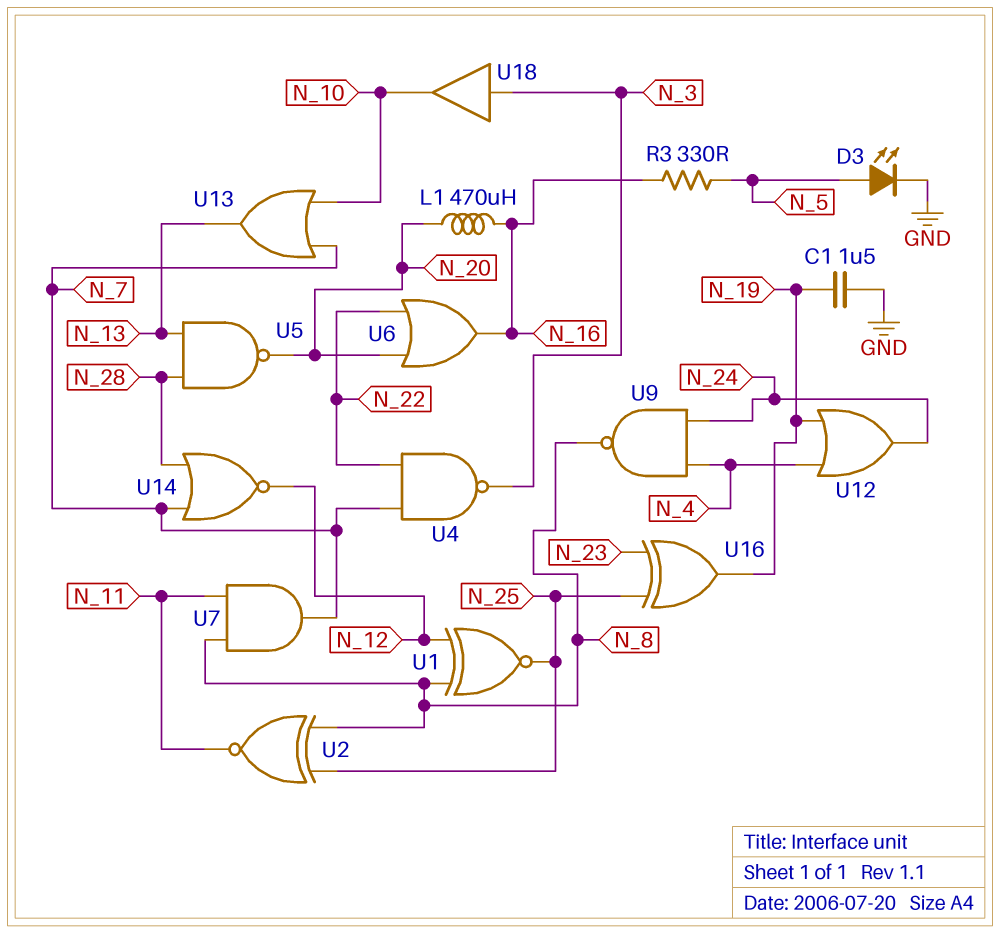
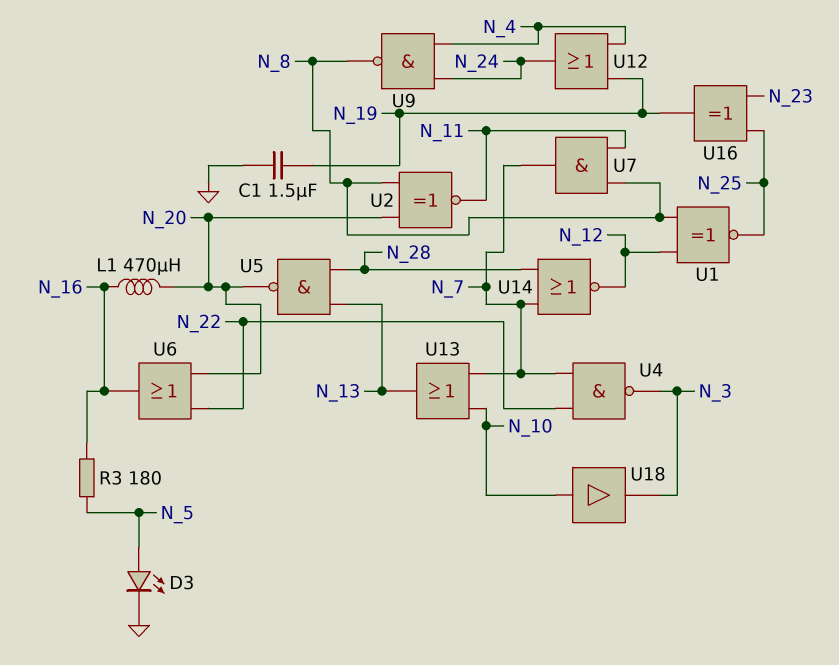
R3: 330 (N_5, N_16) -> 180 (N_5, N_16)
U2: XNOR (in N_8, in N_25, out N_11) -> XNOR (in N_8, in N_20, out N_11)
U18: buffer (in N_3, out N_10) -> buffer (in N_10, out N_3)

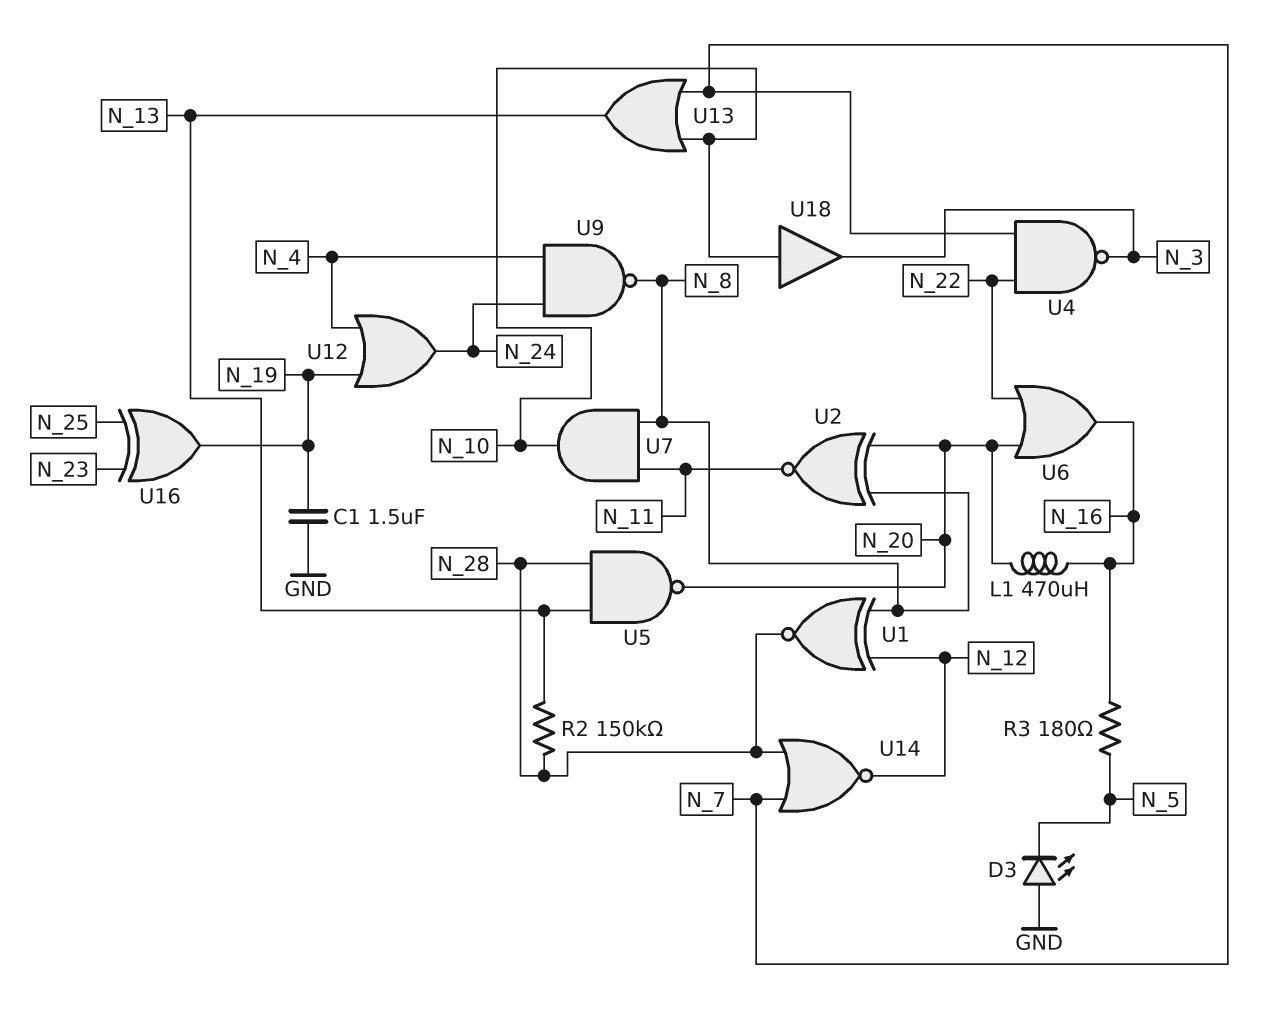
D3: LED (A N_5, K GND) -> LED (A GND, K N_5)
R2: none -> 150k (N_13, N_28)
U1: XNOR (in N_8, in N_12, out N_25) -> XNOR (in N_8, in N_12, out N_28)
U7: AND (in N_8, in N_11, out N_7) -> AND (in N_8, in N_11, out N_10)

